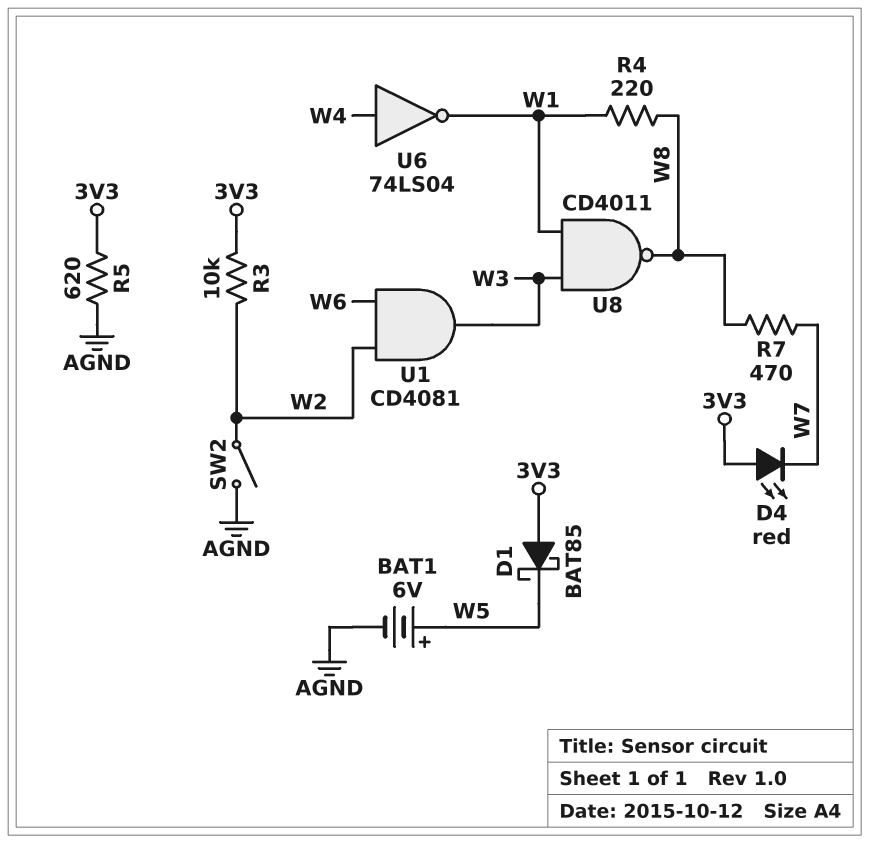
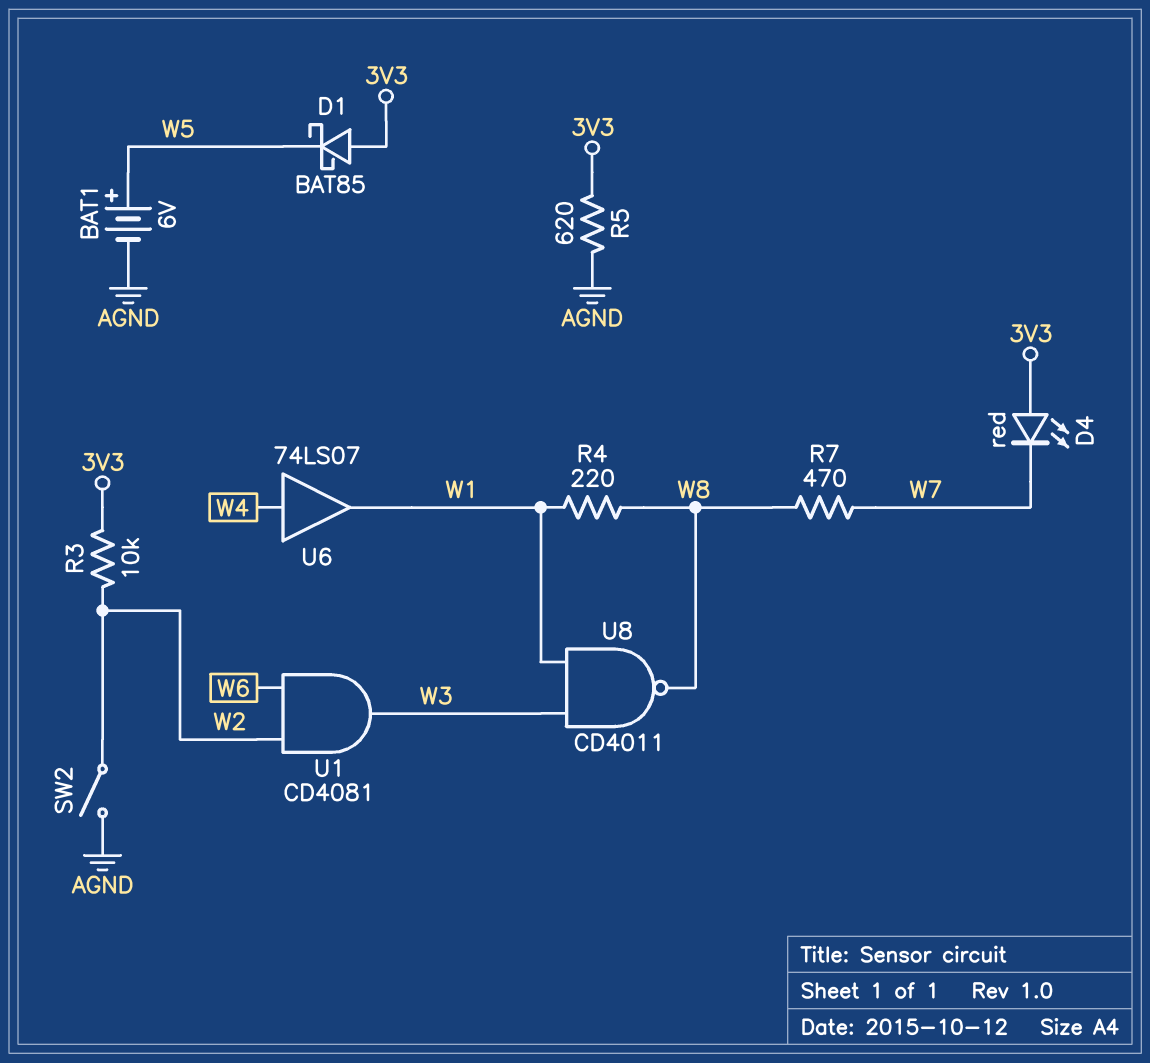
U6: NOT 74LS04 (in W4, out W1) -> buffer 74LS07 (in W4, out W1)

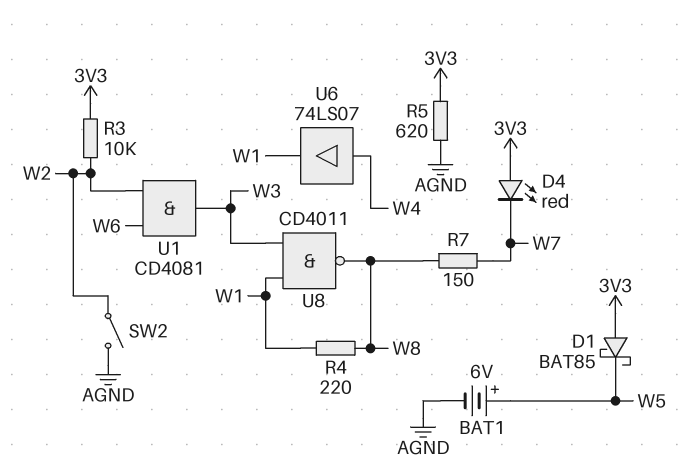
R7: 470 (W7, W8) -> 150 (W7, W8)

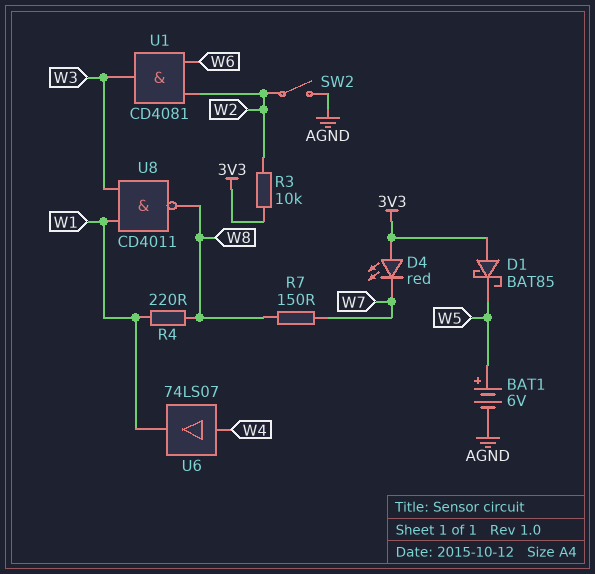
R5: 620 (3V3, AGND) -> none

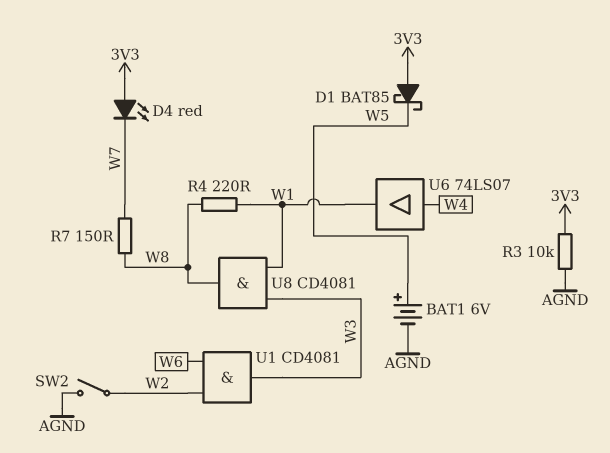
R3: 10k (3V3, W2) -> 10k (3V3, AGND)
U8: NAND CD4011 (in W1, in W3, out W8) -> AND CD4081 (in W1, in W3, out W8)

